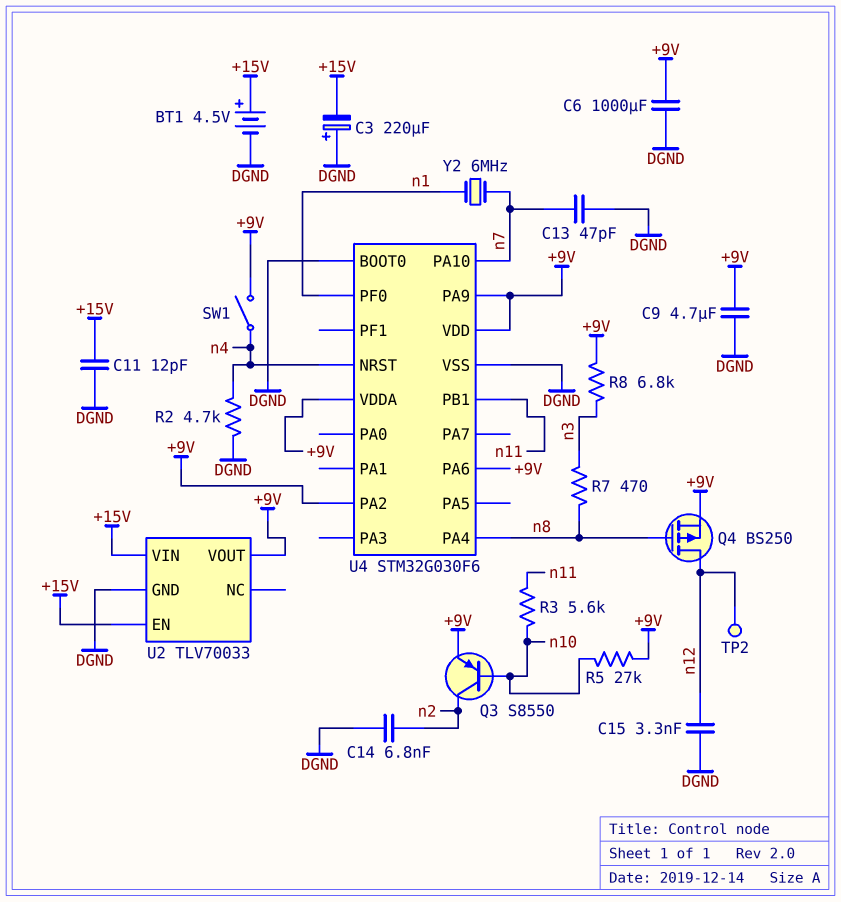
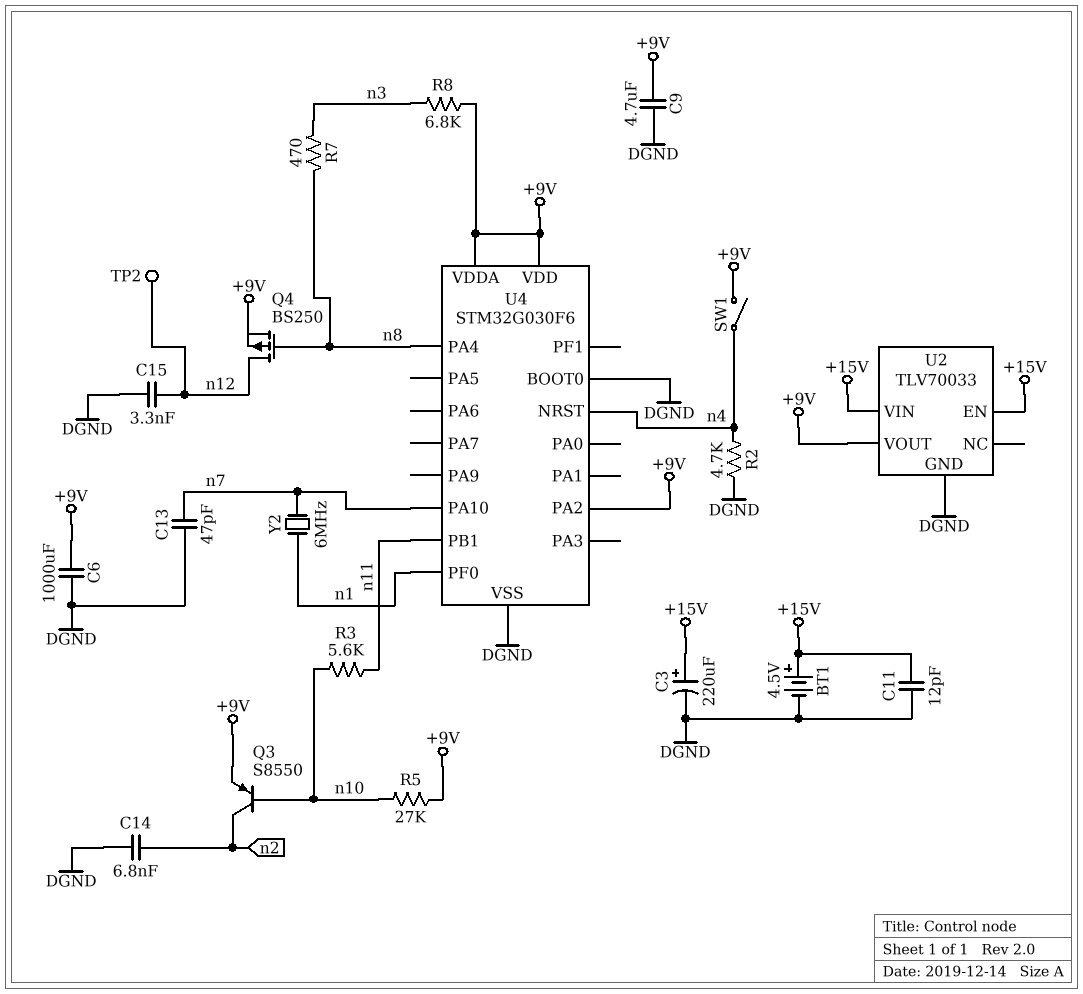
C3: 220uF (plus DGND, minus +15V) -> 220uF (plus +15V, minus DGND)
U4 pin PA6: +9V -> none
U4 pin PA9: +9V -> none

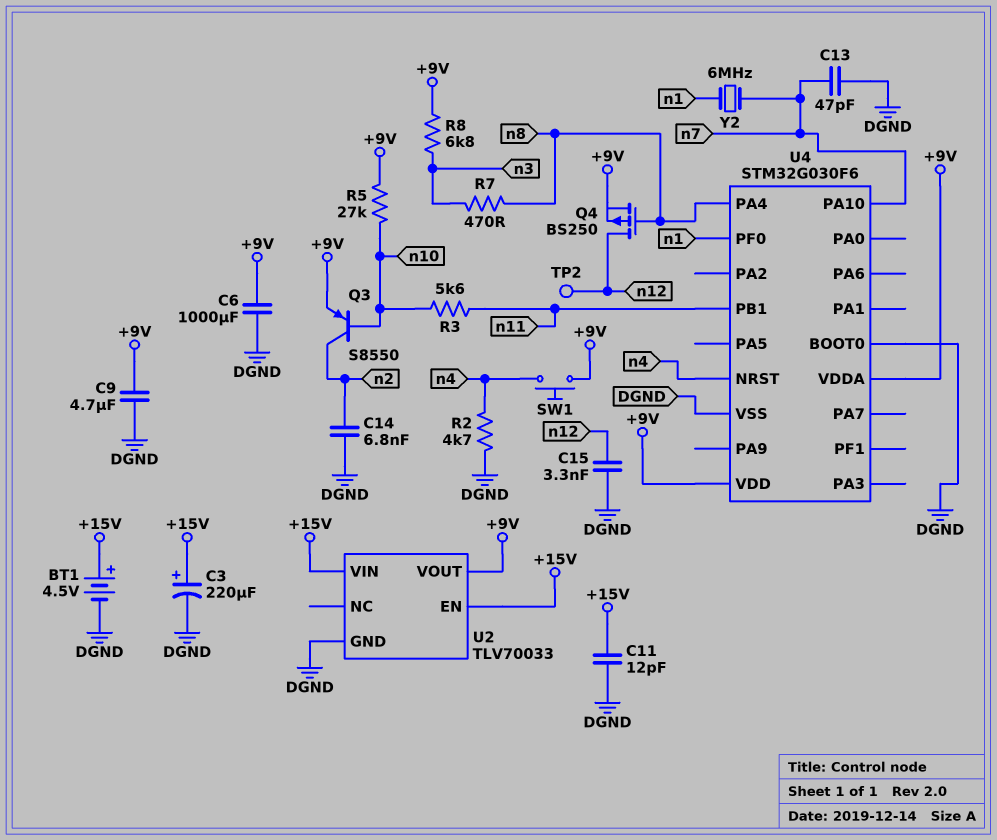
SW1: switch (+9V, n4) -> button (+9V, n4)
U4 pin PA2: +9V -> none

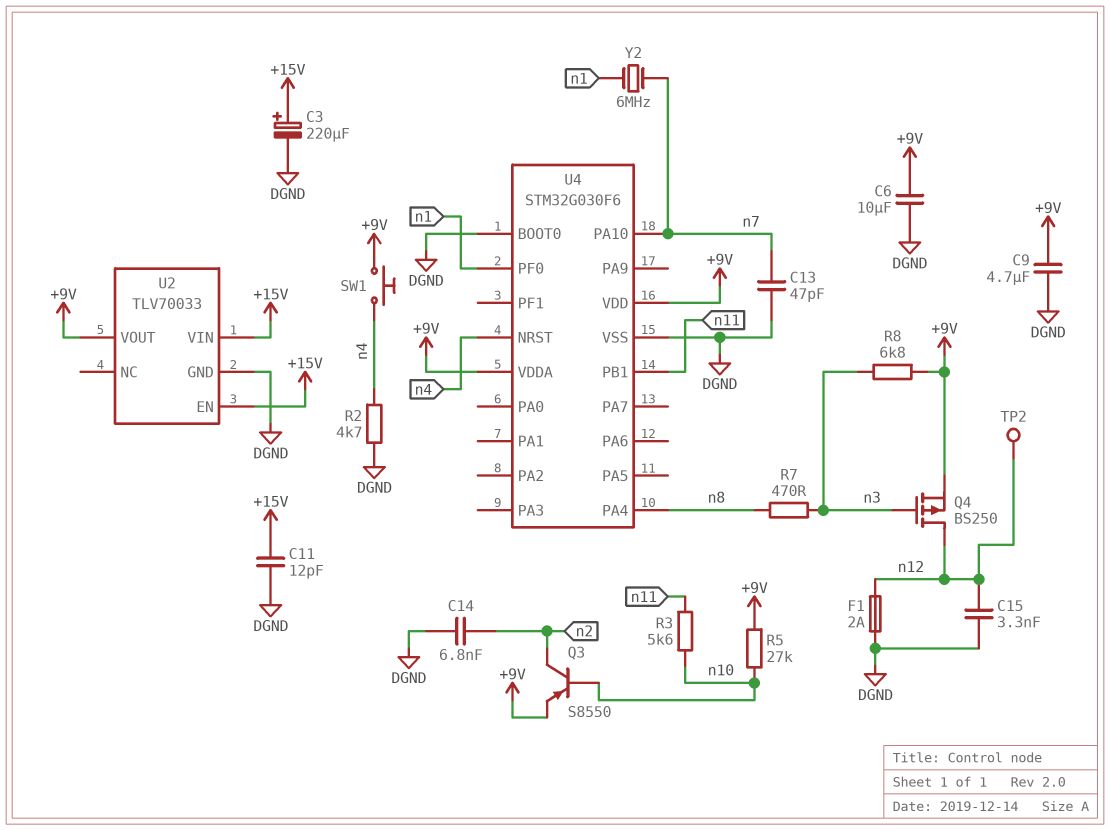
BT1: 4.5V (plus +15V, minus DGND) -> none
C6: 1000uF (+9V, DGND) -> 10uF (+9V, DGND)
F1: none -> 2A (DGND, n12)
Q4: PMOS BS250 (G n8, D n12, S +9V) -> PMOS BS250 (G n3, D n12, S +9V)

